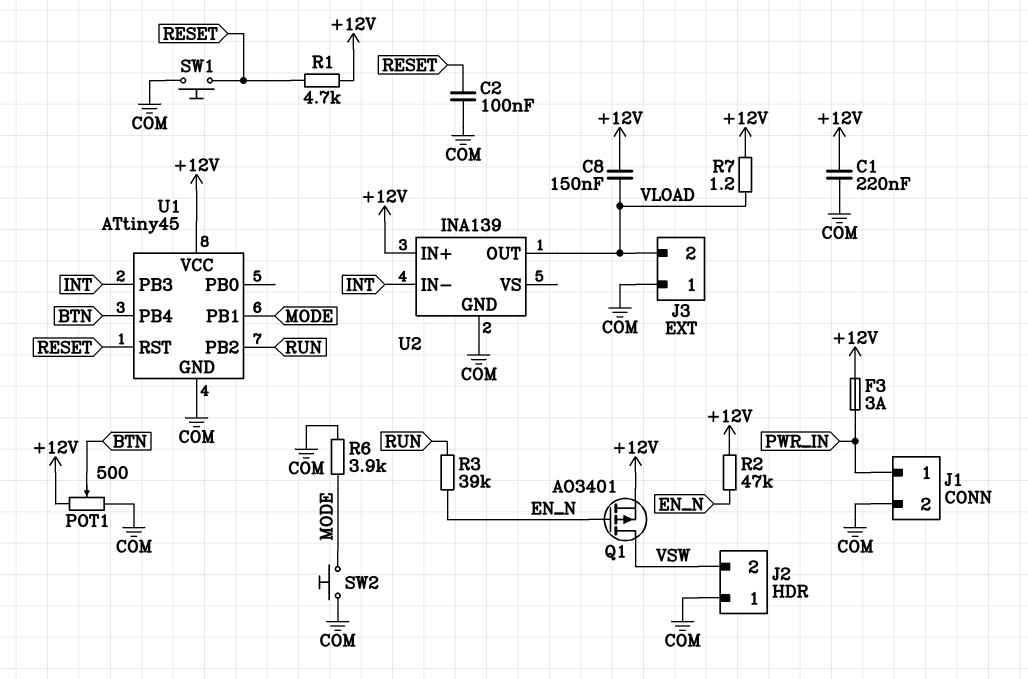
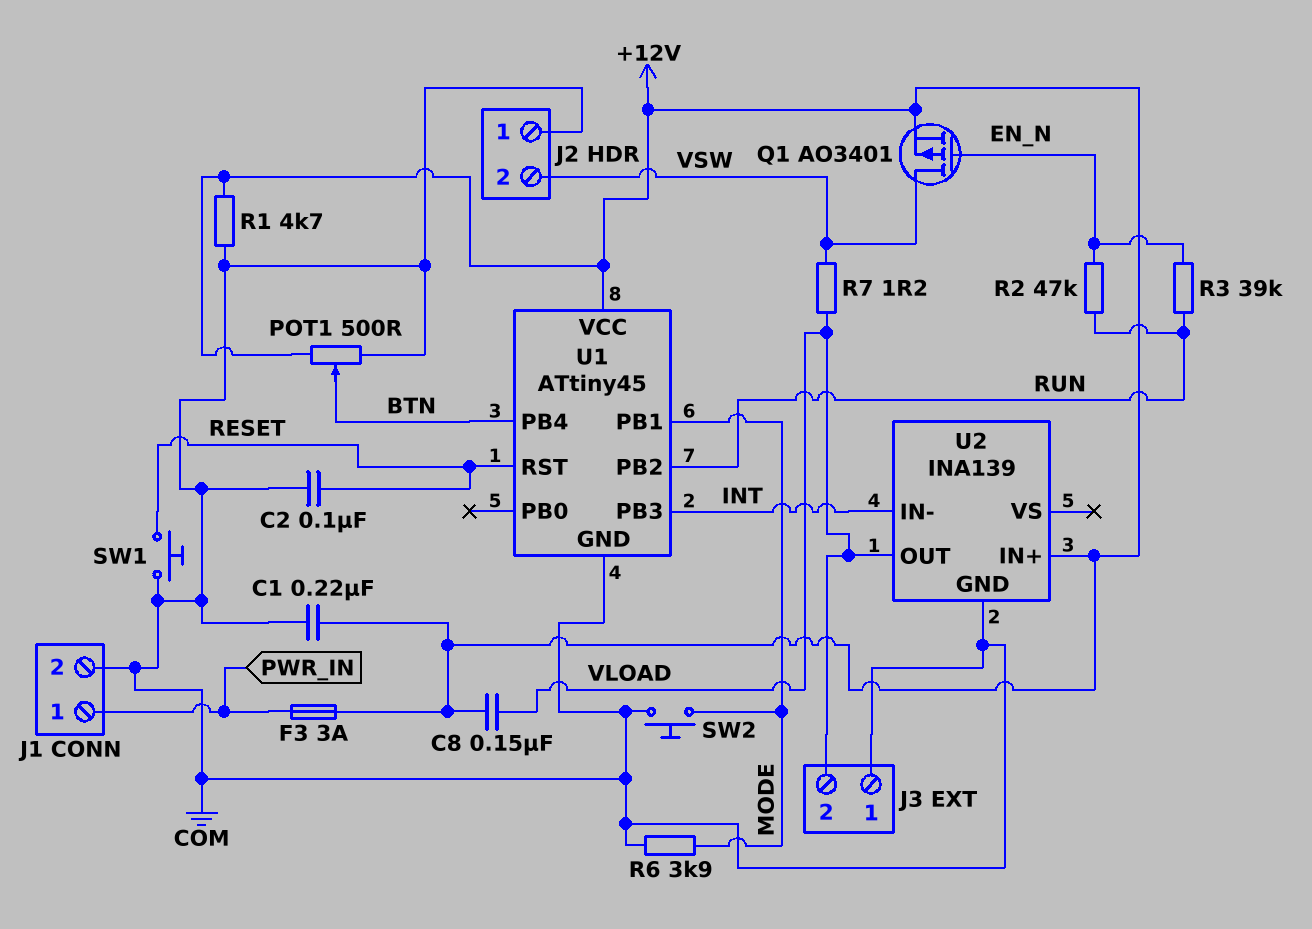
R1: 4.7k (+12V, RESET) -> 4.7k (+12V, COM)
R2: 47k (+12V, EN_N) -> 47k (EN_N, RUN)
R7: 1.2 (+12V, VLOAD) -> 1.2 (VLOAD, VSW)

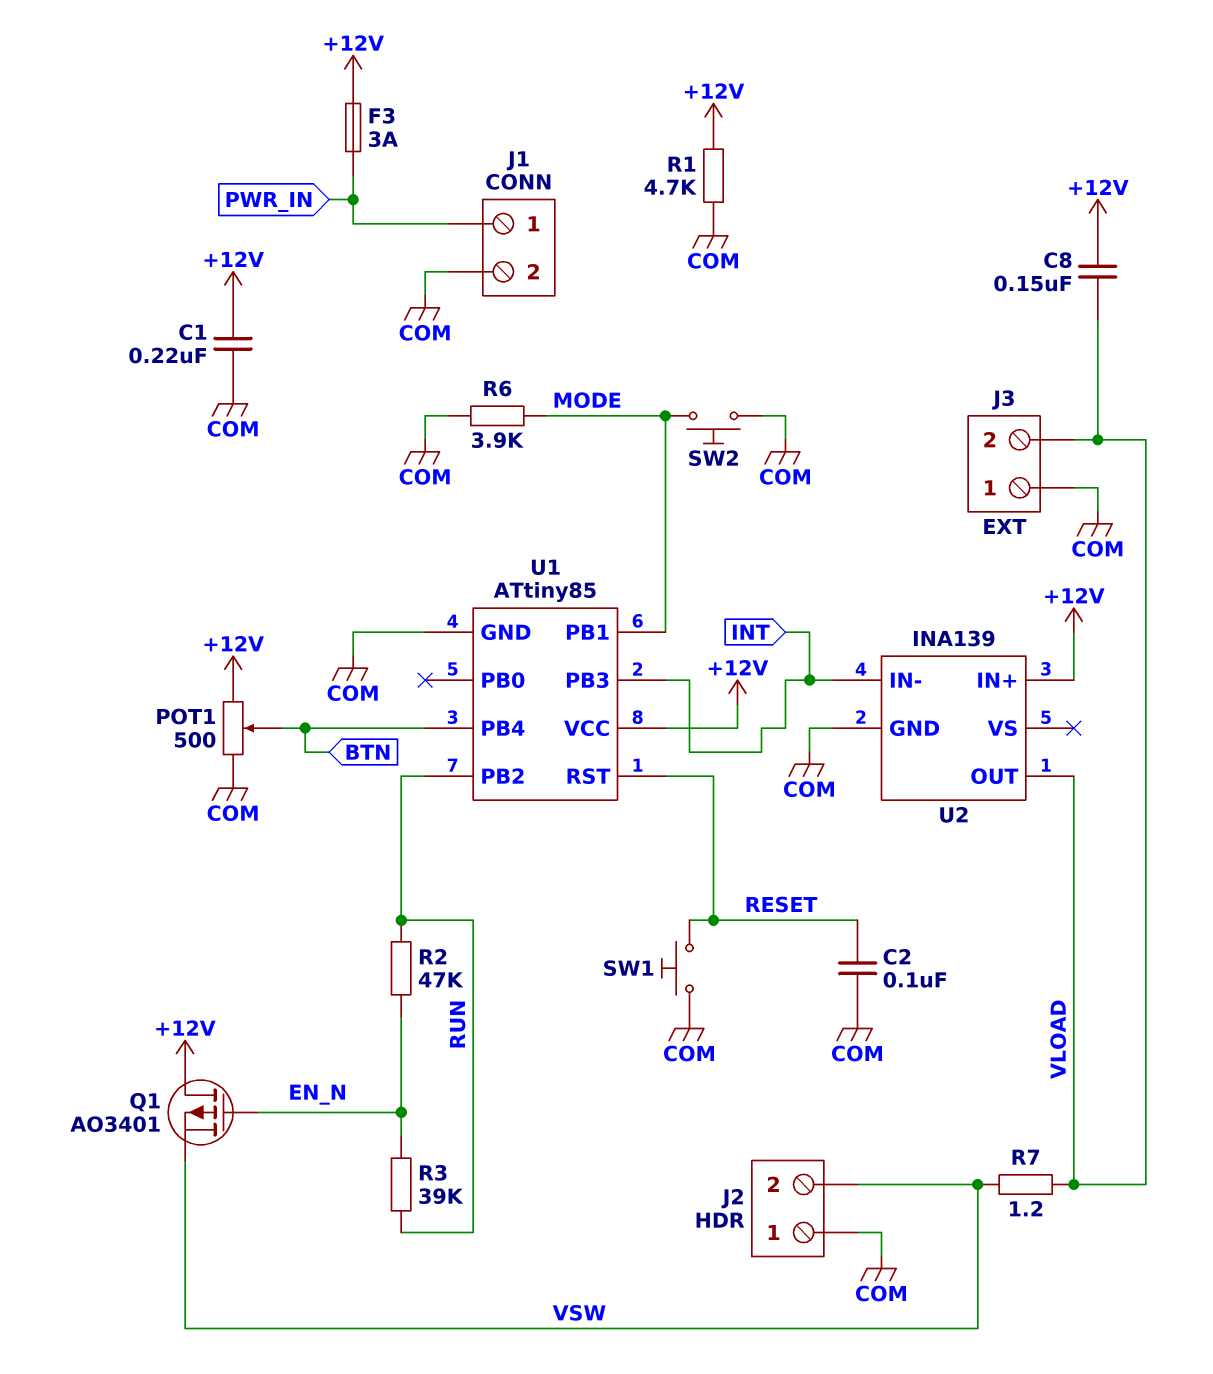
Q1: PMOS AO3401 (G EN_N, D VSW, S +12V) -> PMOS AO3401 (G EN_N, D +12V, S VSW)
U1: ATtiny45 -> ATtiny85

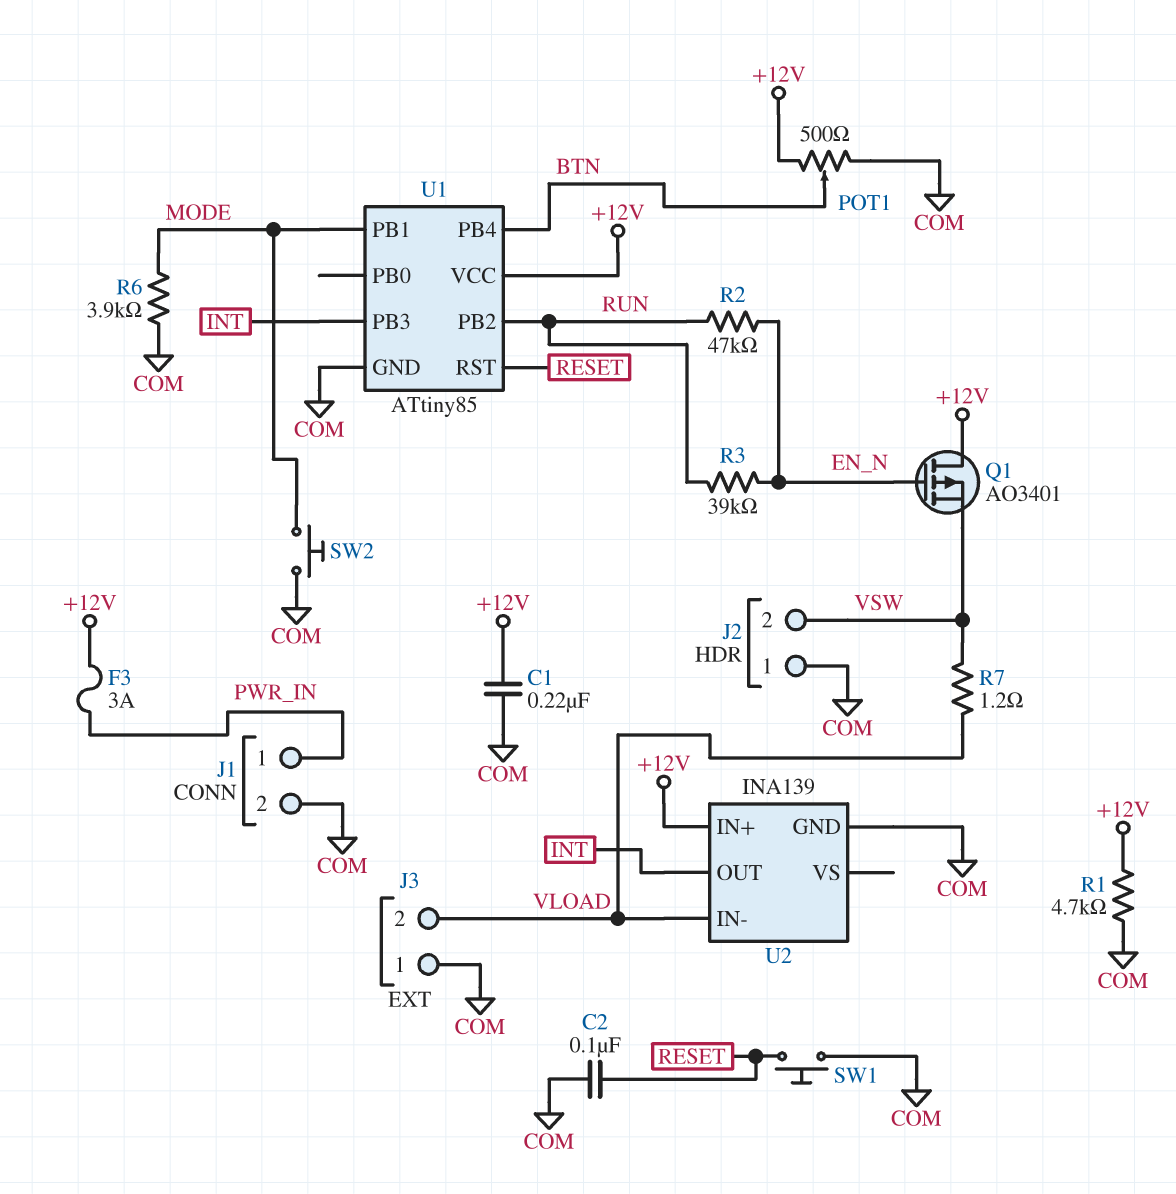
C8: 150nF (+12V, VLOAD) -> none
U2 pin IN-: INT -> VLOAD
U2 pin OUT: VLOAD -> INT

